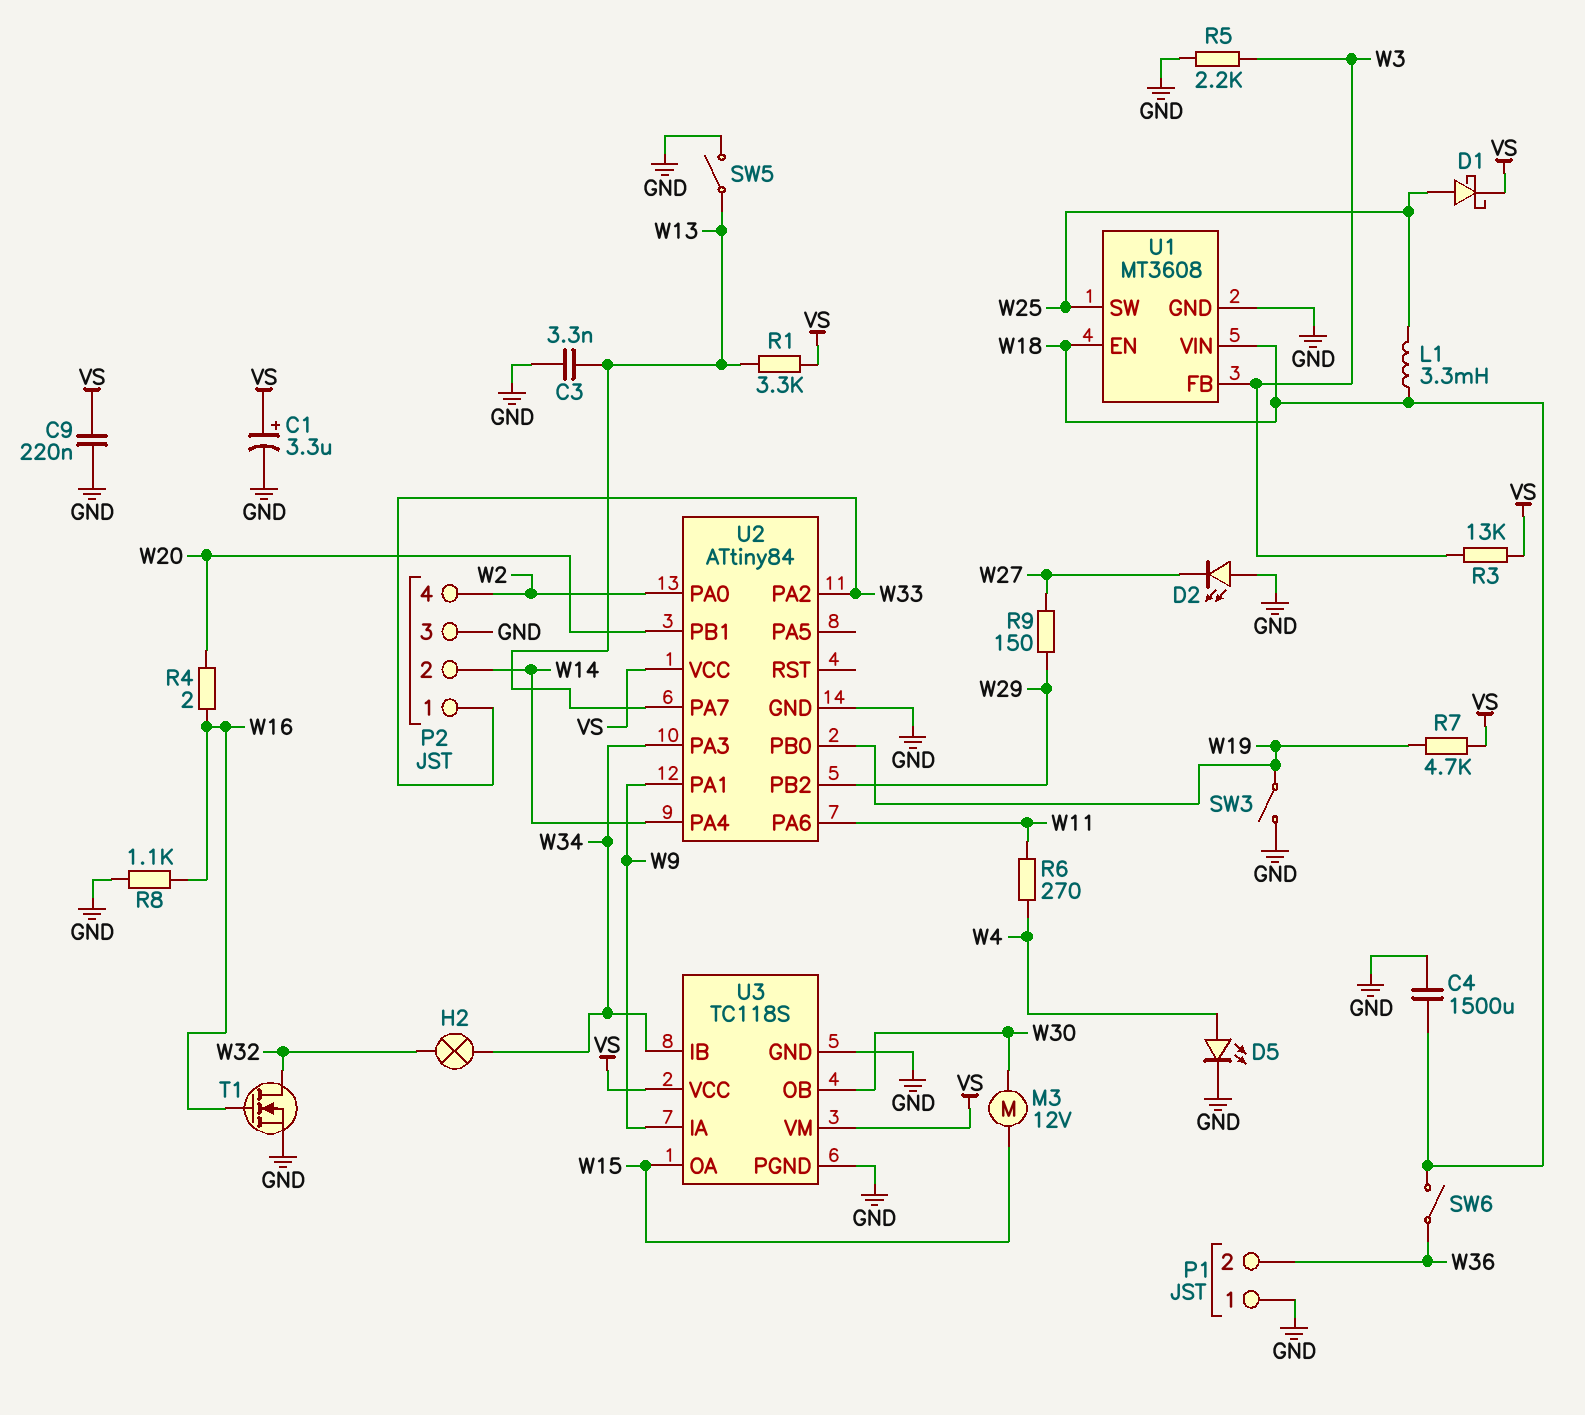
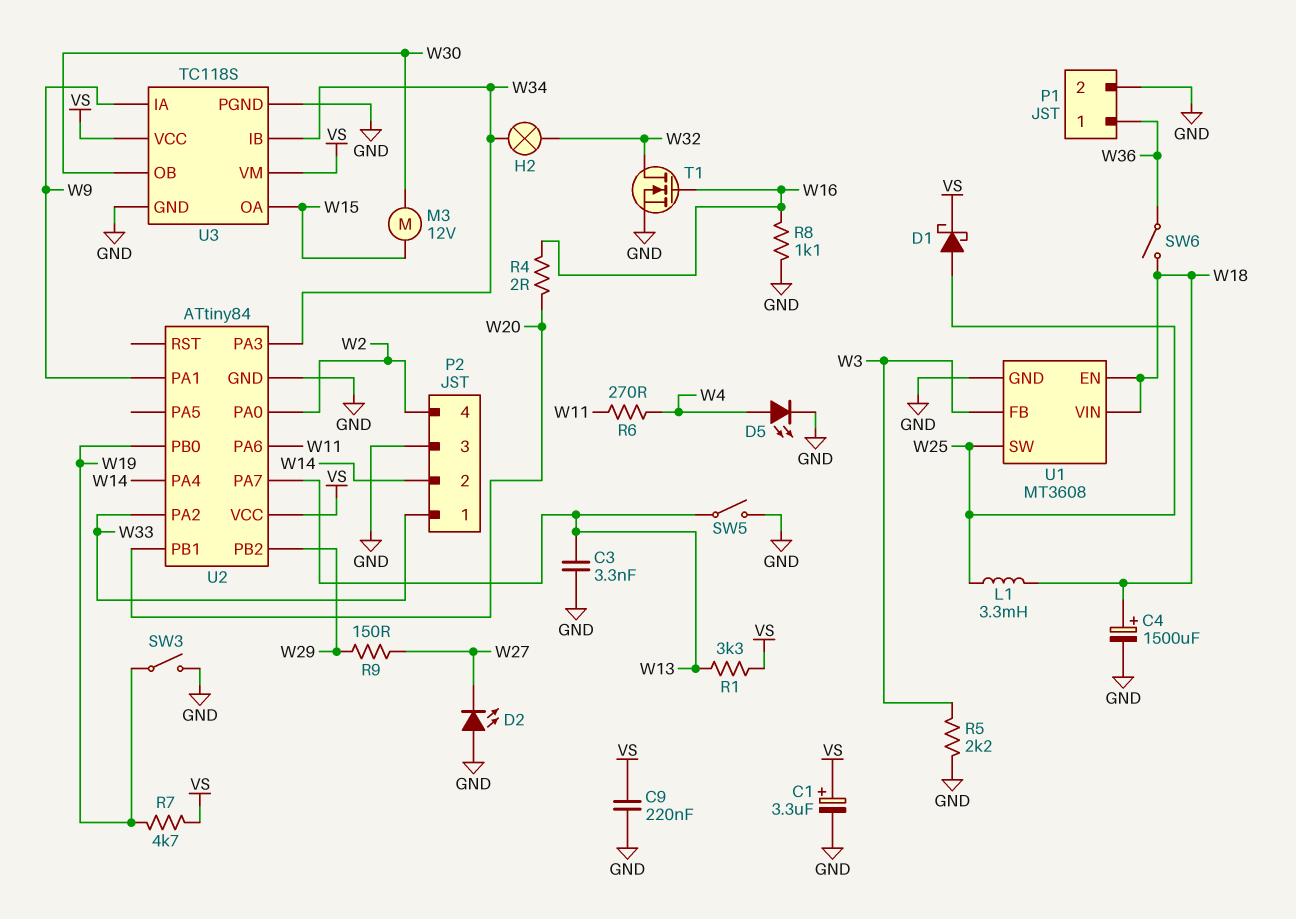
C4: 1500uF (GND, W18) -> 1500uF (plus W18, minus GND)
P1 pin 1: GND -> W36
P1 pin 2: W36 -> GND
R3: 13k (VS, W3) -> none

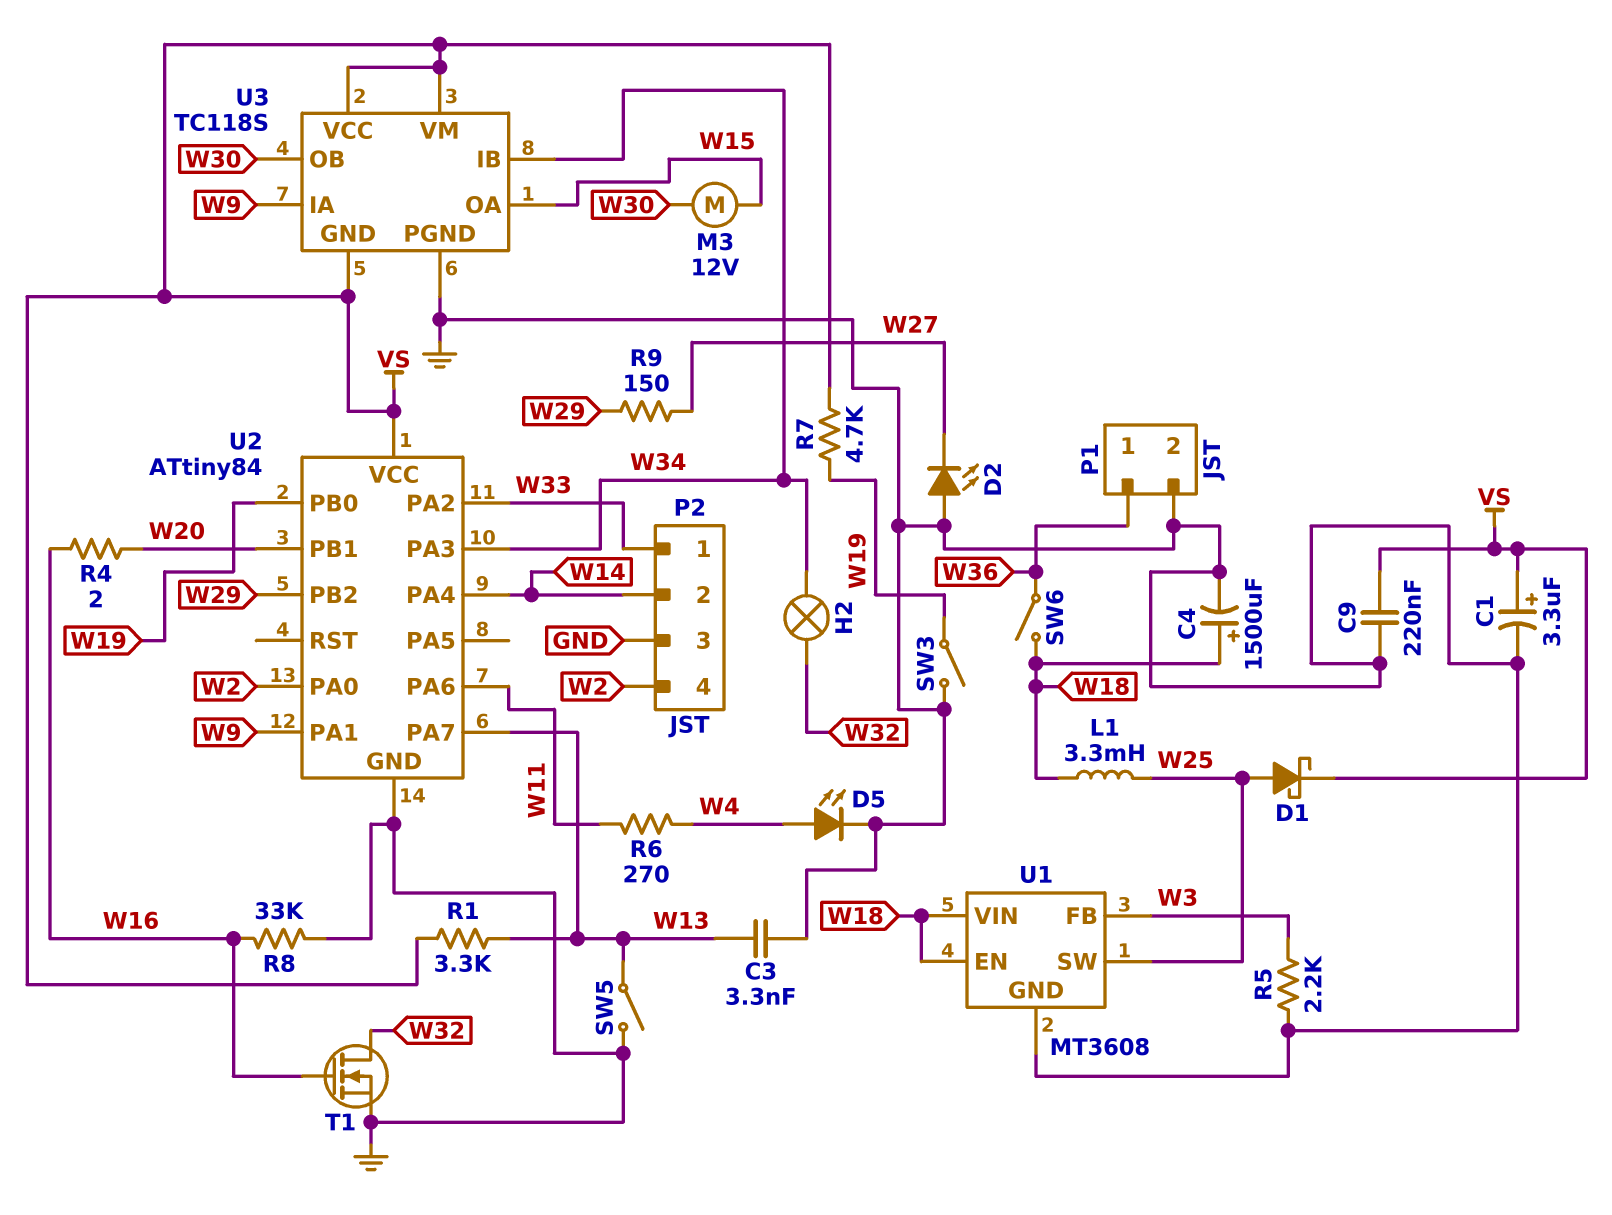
R8: 1.1k (GND, W16) -> 33k (GND, W16)
U3 pin GND: GND -> VS

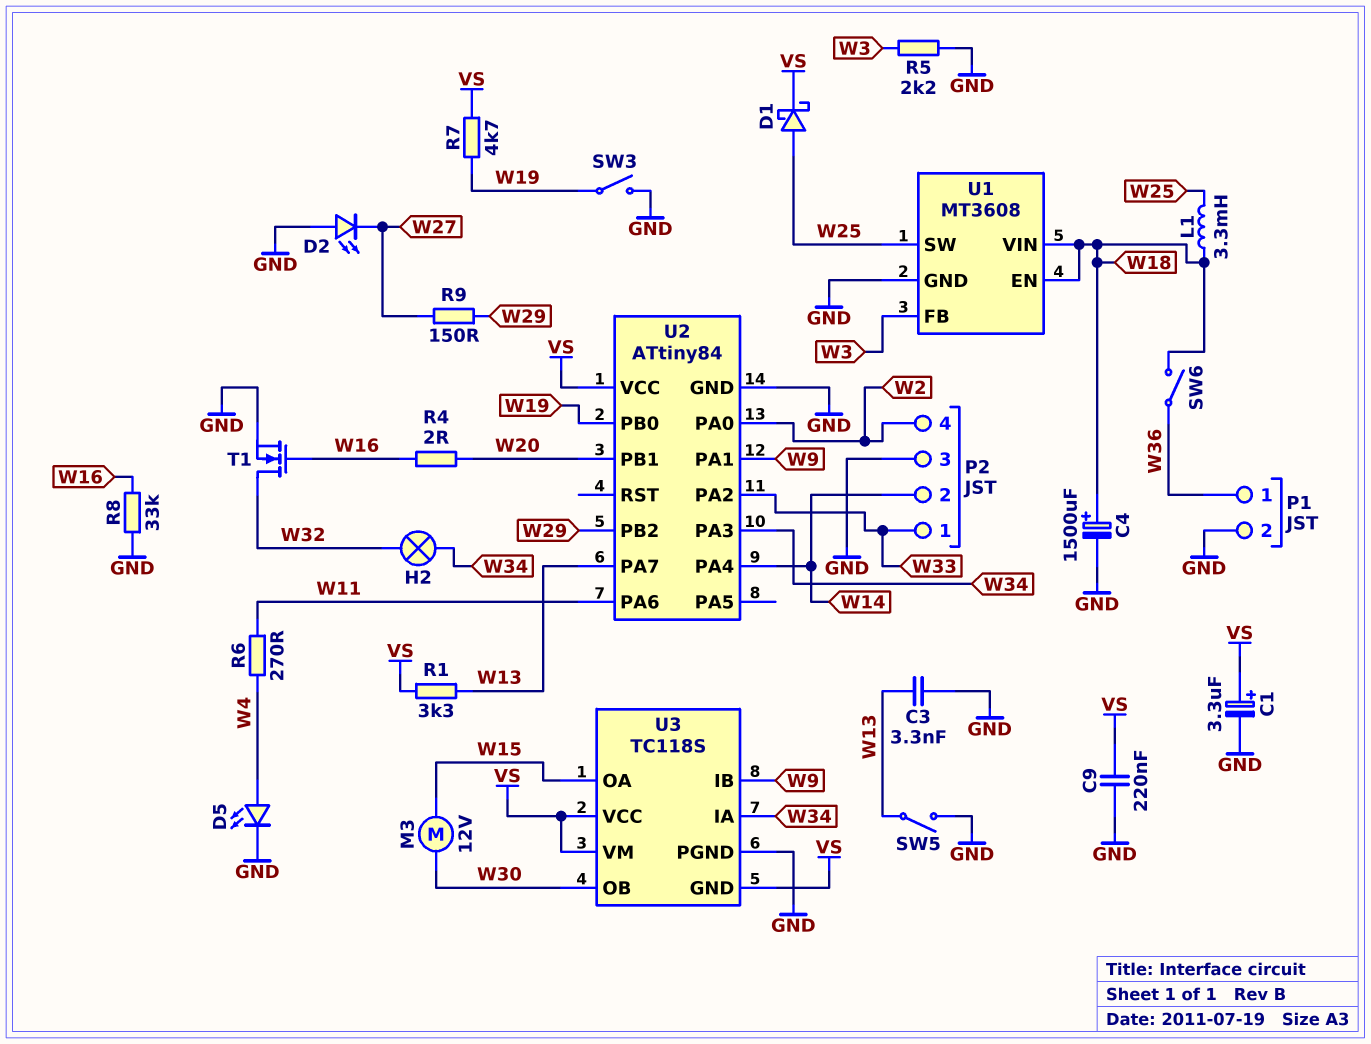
U3 pin IA: W9 -> W34
U3 pin IB: W34 -> W9

